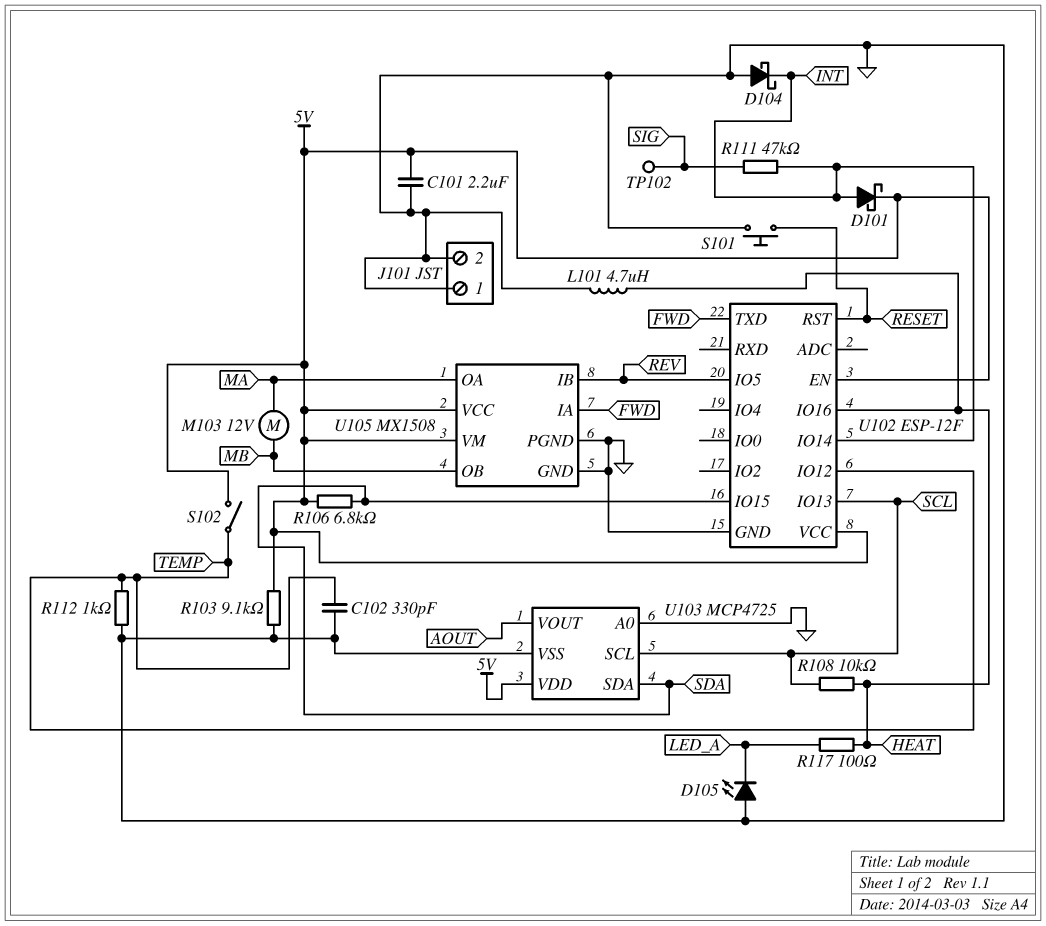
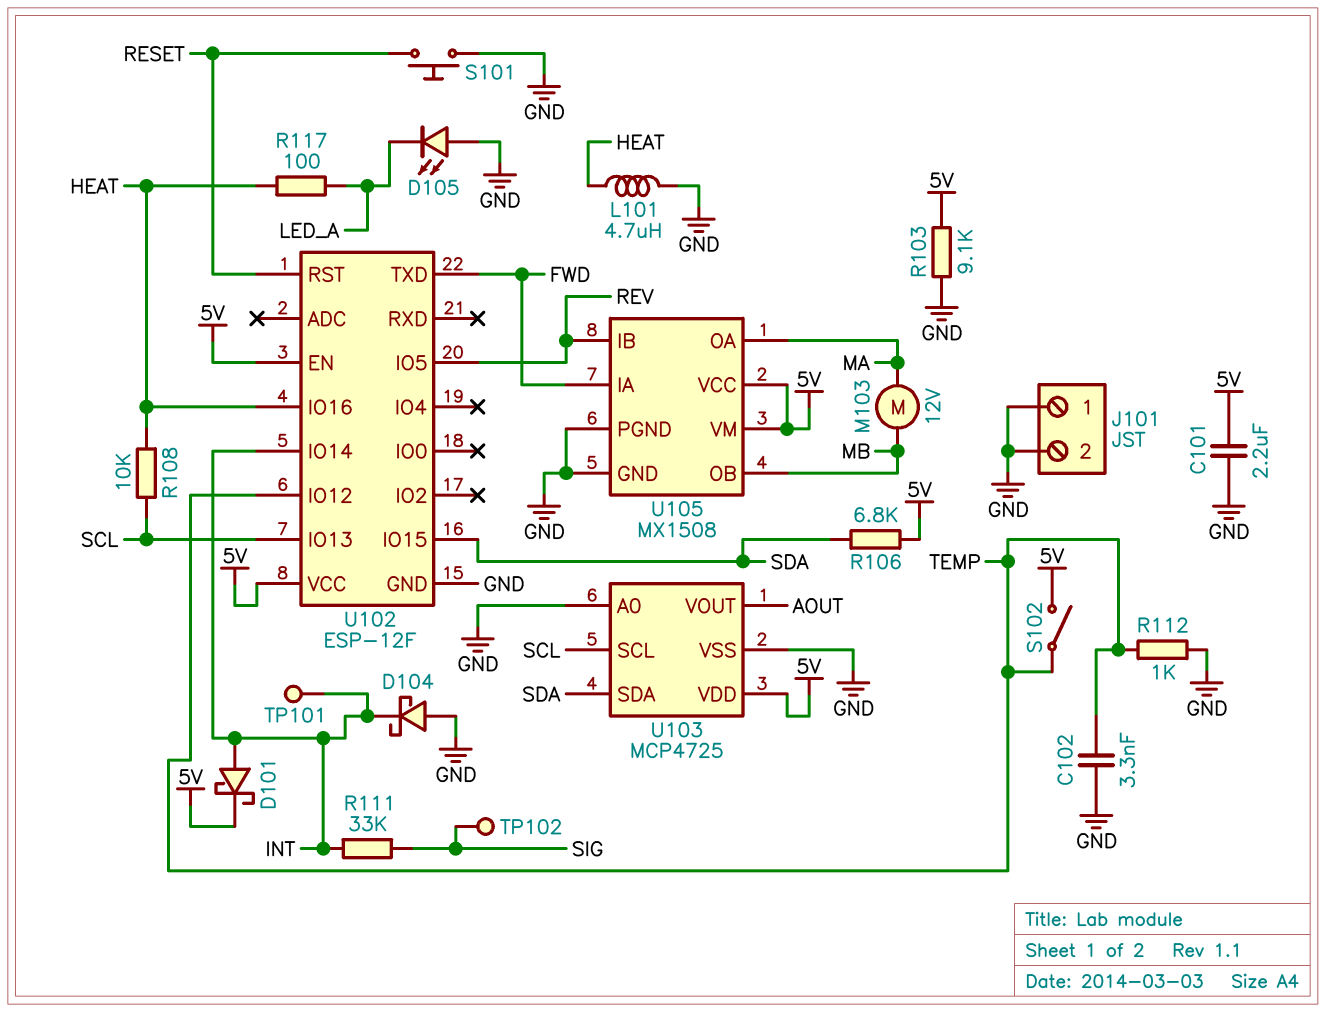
C102: 330pF (GND, TEMP) -> 3.3nF (GND, TEMP)
R111: 47k (INT, SIG) -> 33k (INT, SIG)
TP101: none -> test point (INT)

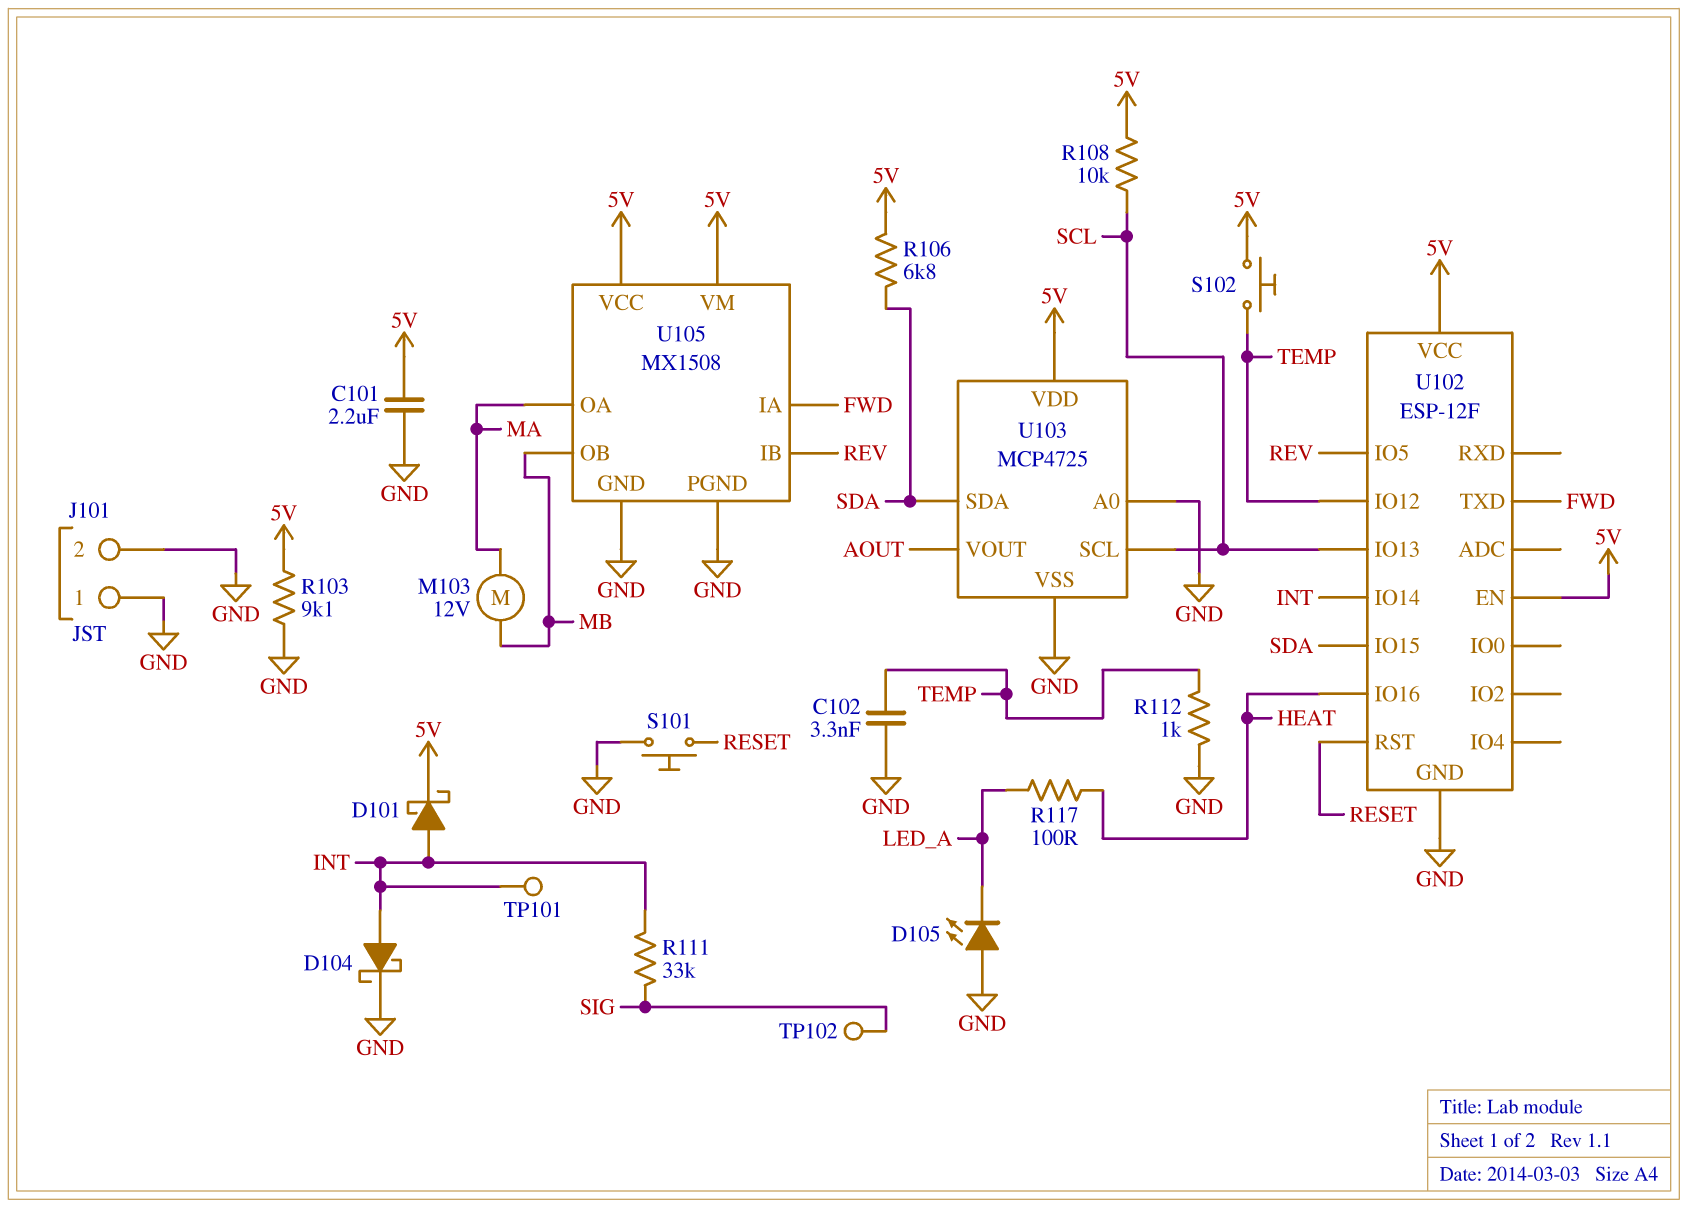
D104: schottky (A GND, K INT) -> schottky (A INT, K GND)
L101: 4.7uH (GND, HEAT) -> none
R108: 10k (HEAT, SCL) -> 10k (5V, SCL)
S102: switch (5V, TEMP) -> button (5V, TEMP)

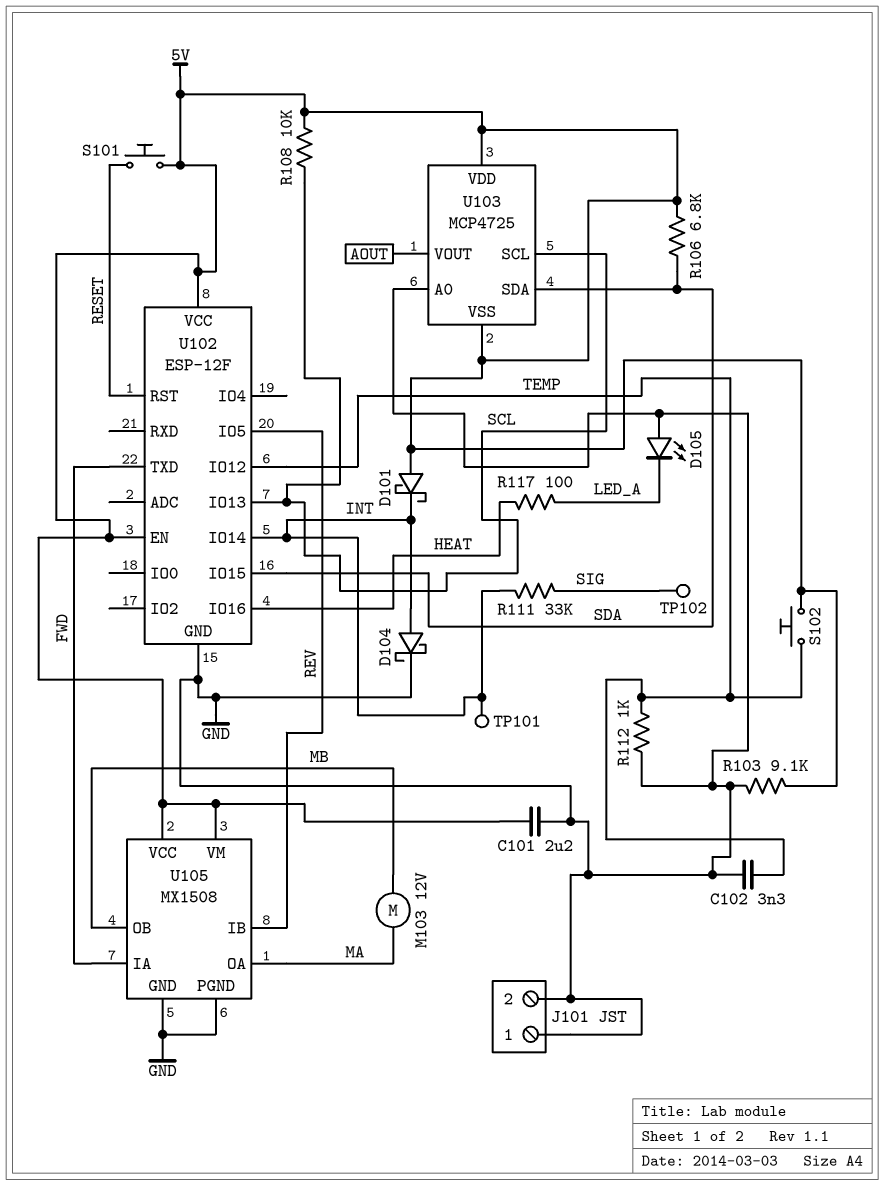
D101: schottky (A INT, K 5V) -> schottky (A 5V, K INT)
S101: button (GND, RESET) -> button (5V, RESET)
U103 pin VSS: GND -> 5V

